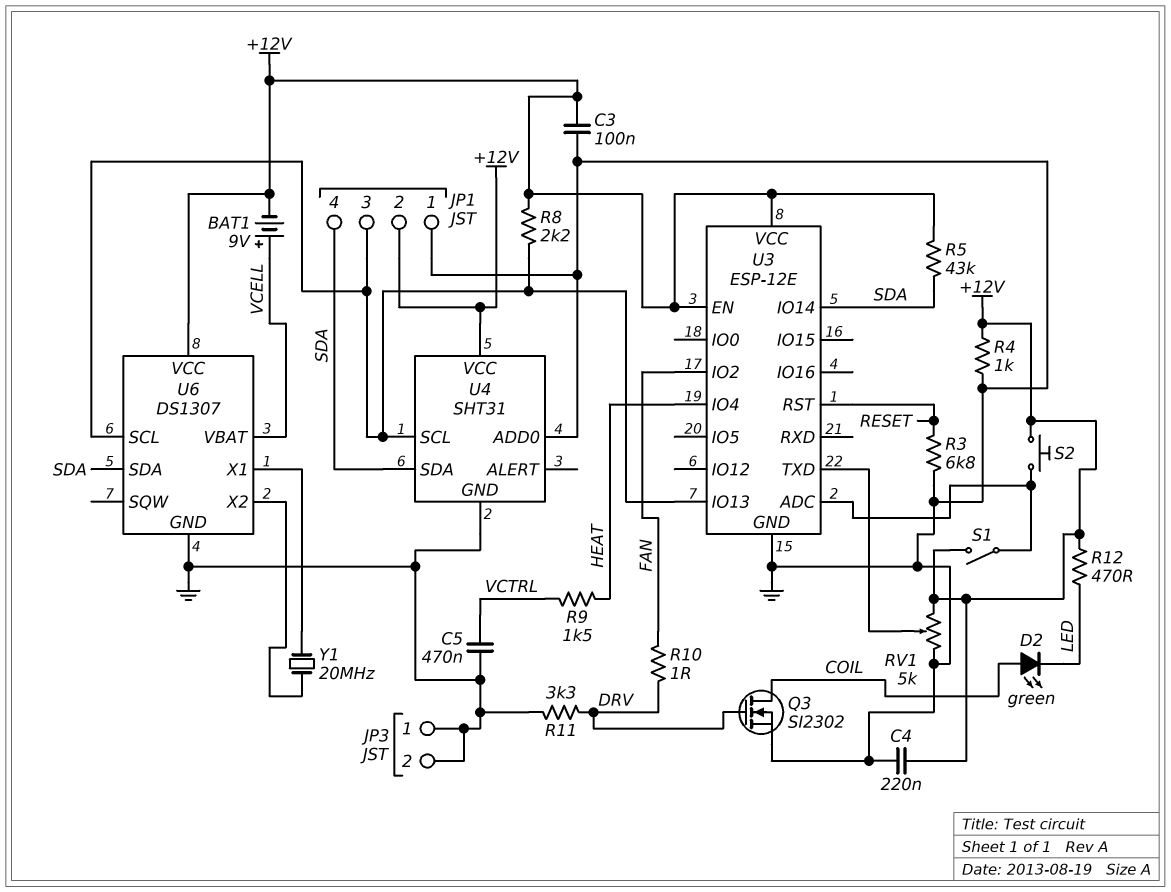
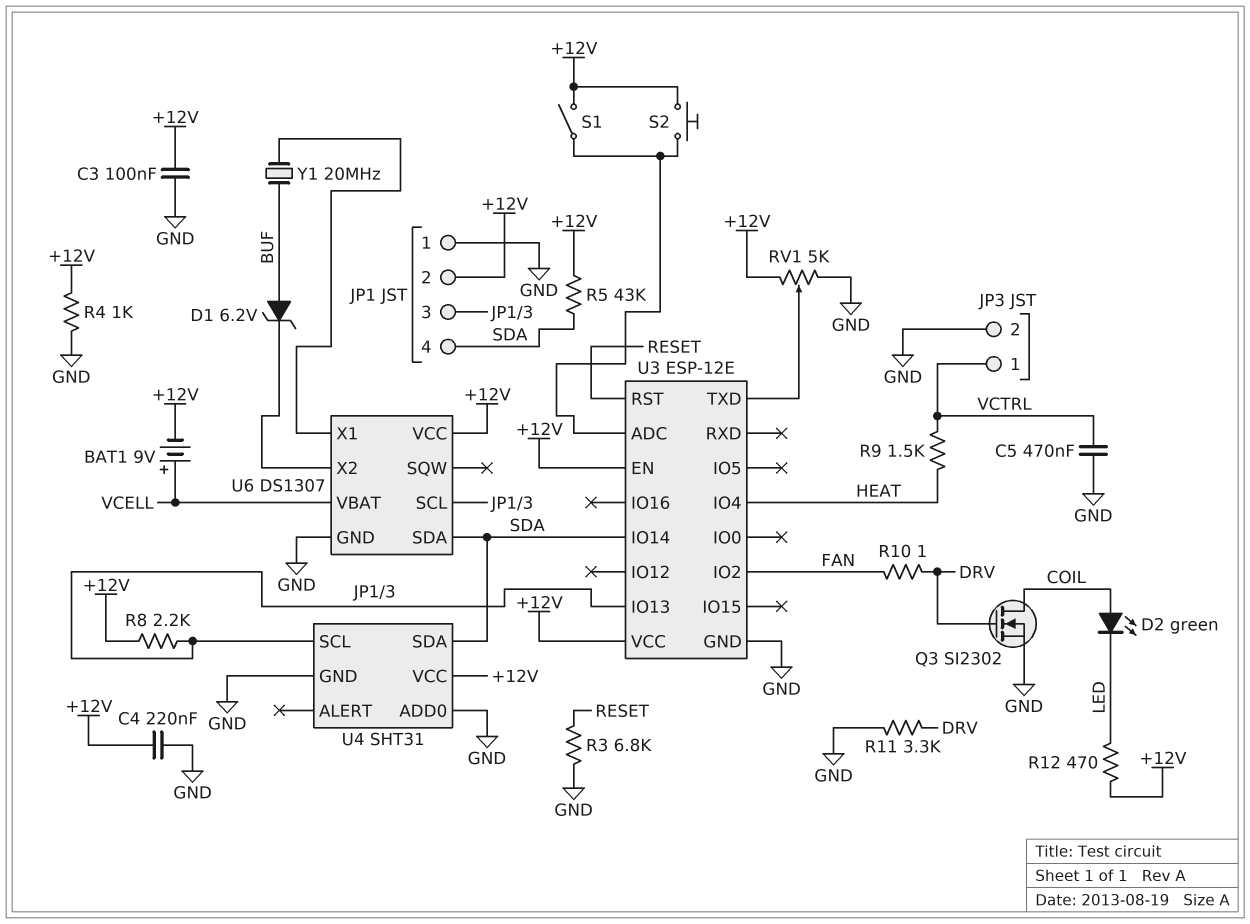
D1: none -> zener 6.2V (A BUF, K U6/X2)
JP3 pin 1: GND -> VCTRL
Y1: 20MHz (U6/X1, U6/X2) -> 20MHz (BUF, U6/X1)

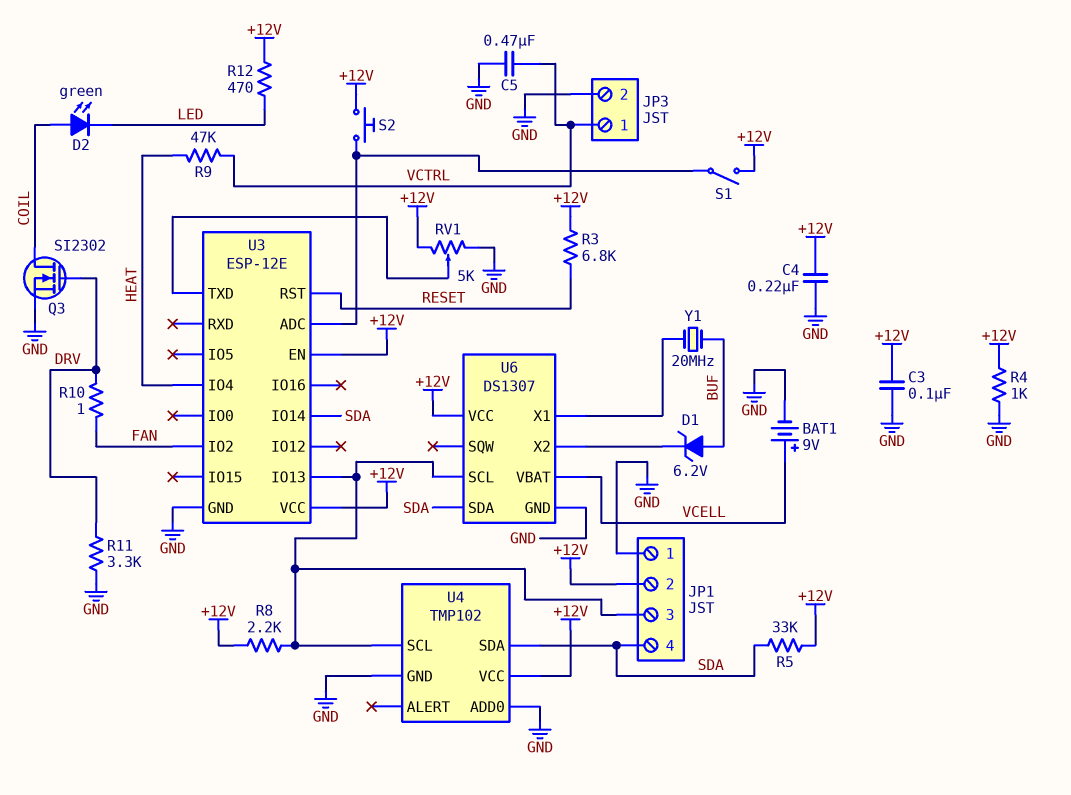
BAT1: 9V (plus VCELL, minus +12V) -> 9V (plus VCELL, minus GND)
R3: 6.8k (GND, RESET) -> 6.8k (+12V, RESET)
R5: 43k (+12V, SDA) -> 33k (+12V, SDA)
R9: 1.5k (HEAT, VCTRL) -> 47k (HEAT, VCTRL)
U4: SHT31 -> TMP102

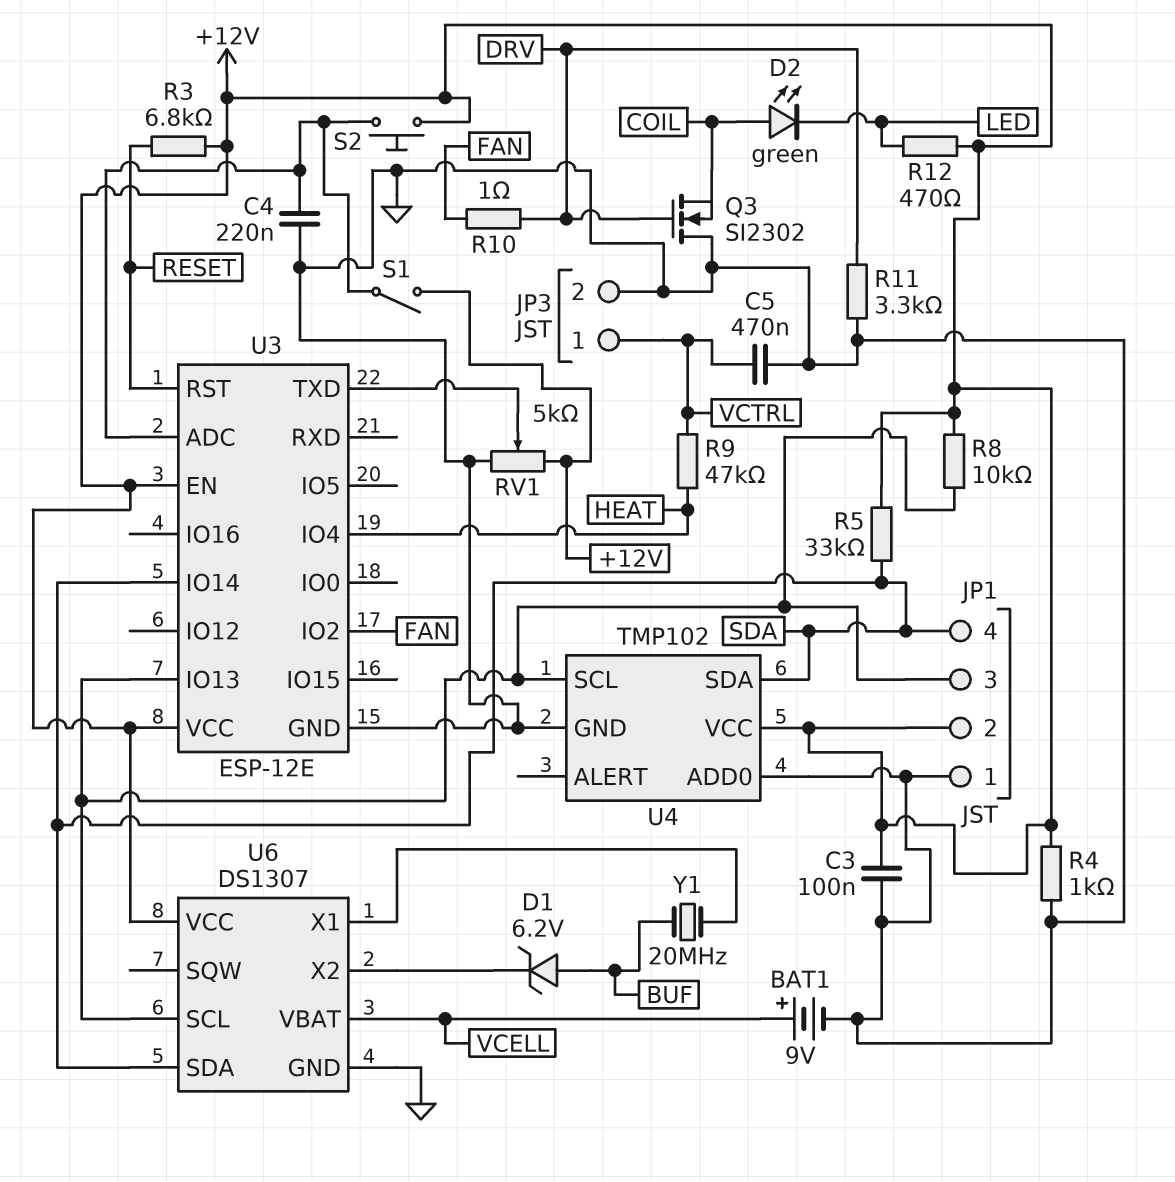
C4: 220nF (+12V, GND) -> 220nF (GND, U3/ADC)
Q3: NMOS SI2302 (G DRV, D COIL, S GND) -> NMOS SI2302 (G DRV, D GND, S COIL)
R8: 2.2k (+12V, JP1/3) -> 10k (+12V, JP1/3)

